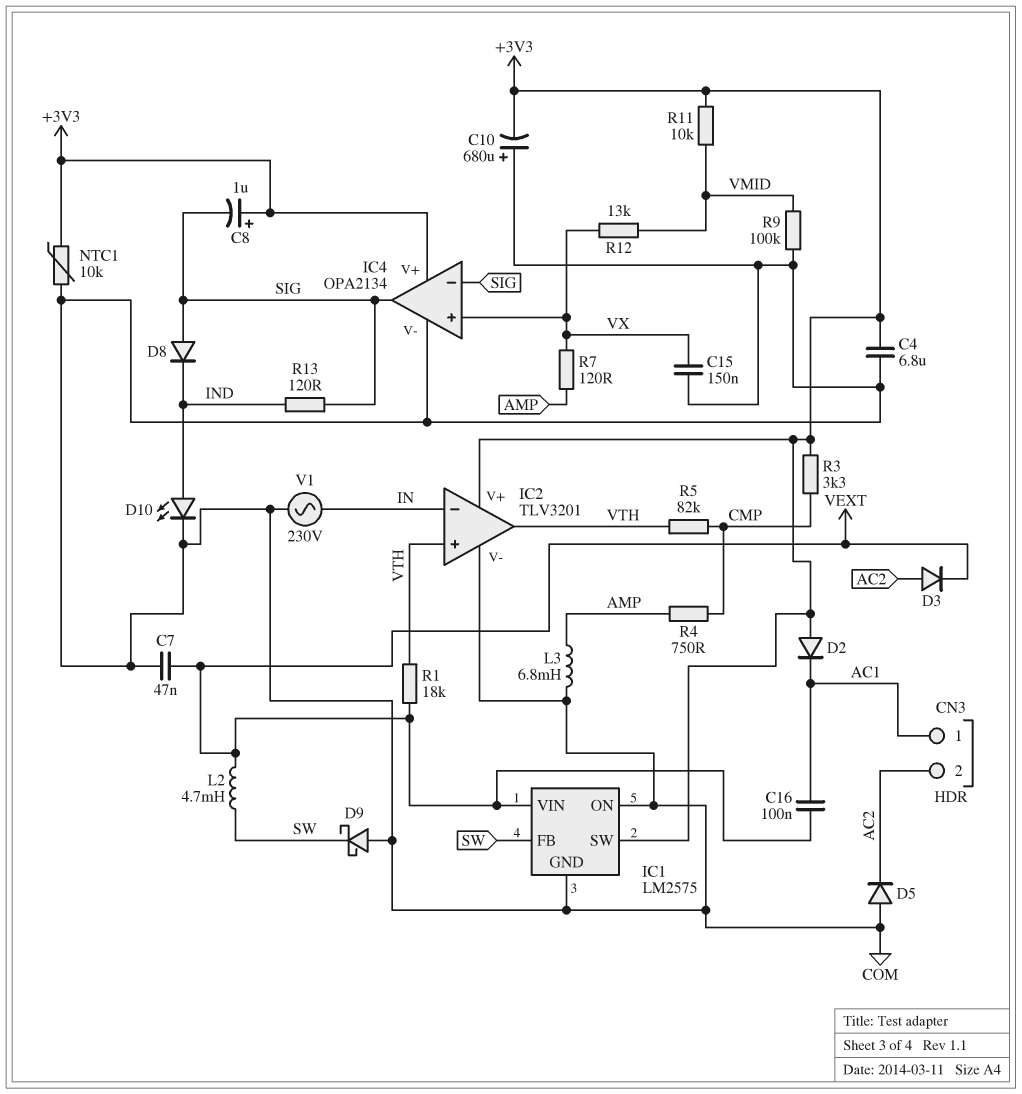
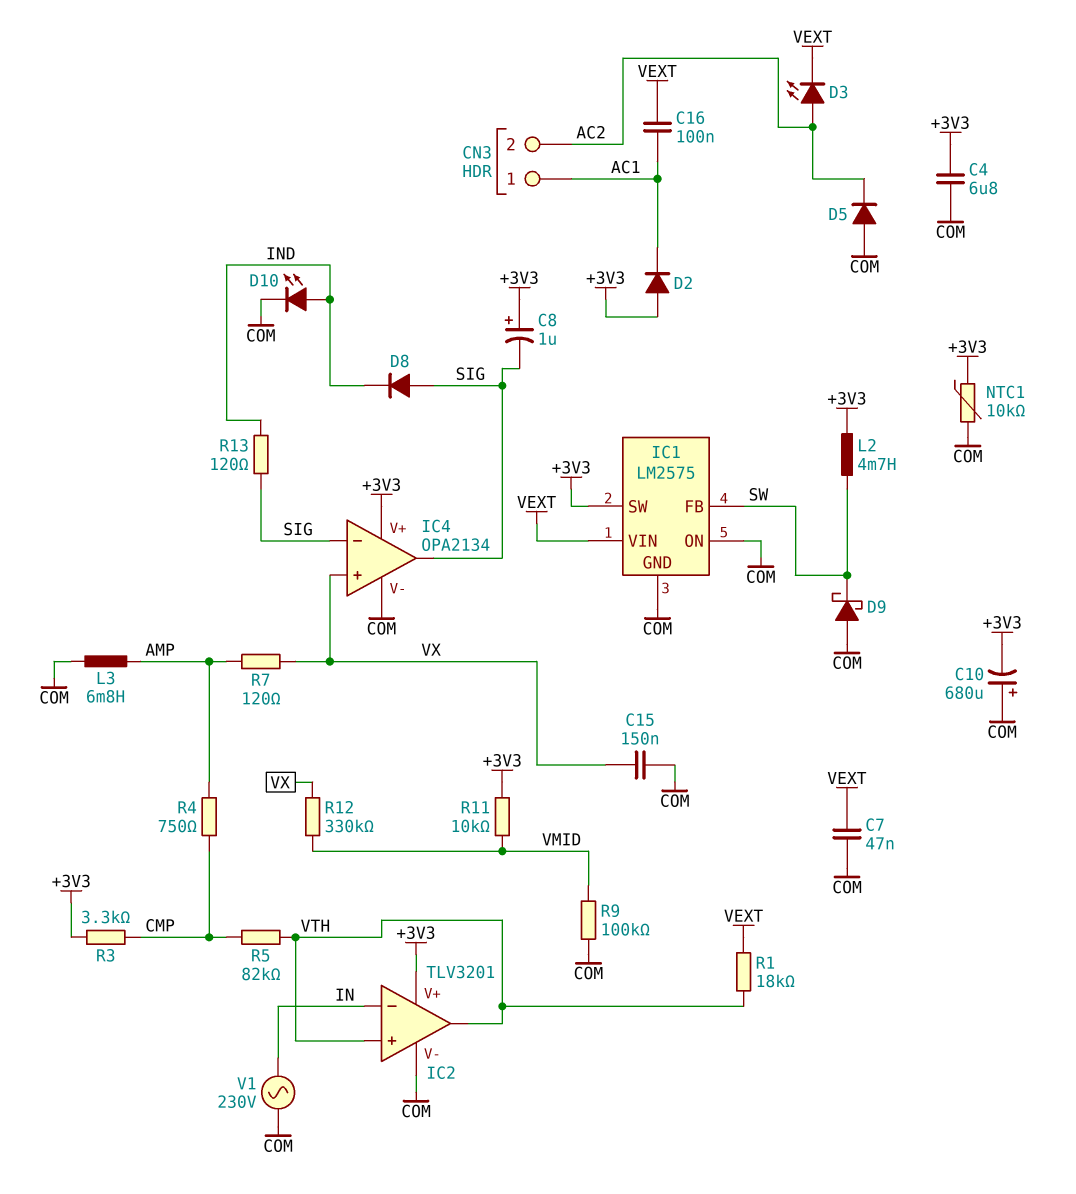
D3: diode (A AC2, K VEXT) -> LED (A AC2, K VEXT)
L2: 4.7mH (SW, VEXT) -> 4.7mH (+3V3, SW)
R12: 13k (VMID, VX) -> 330k (VMID, VX)

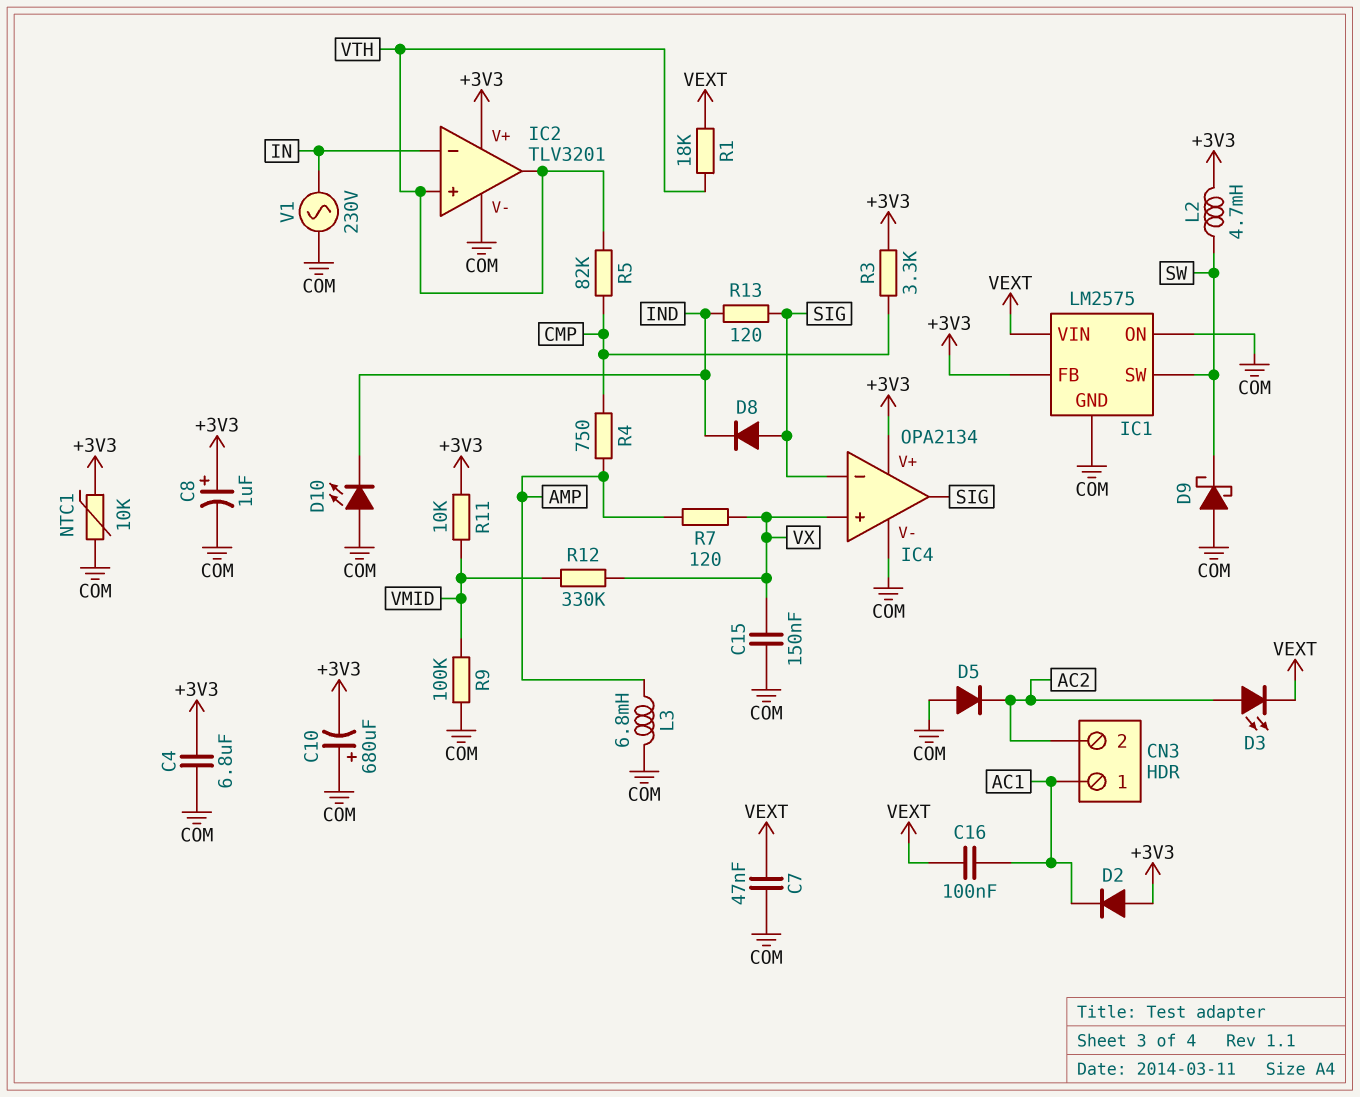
C8: 1uF (plus +3V3, minus SIG) -> 1uF (plus +3V3, minus COM)
D10: LED (A IND, K COM) -> LED (A COM, K IND)
IC1 pin FB: SW -> +3V3
IC1 pin SW: +3V3 -> SW

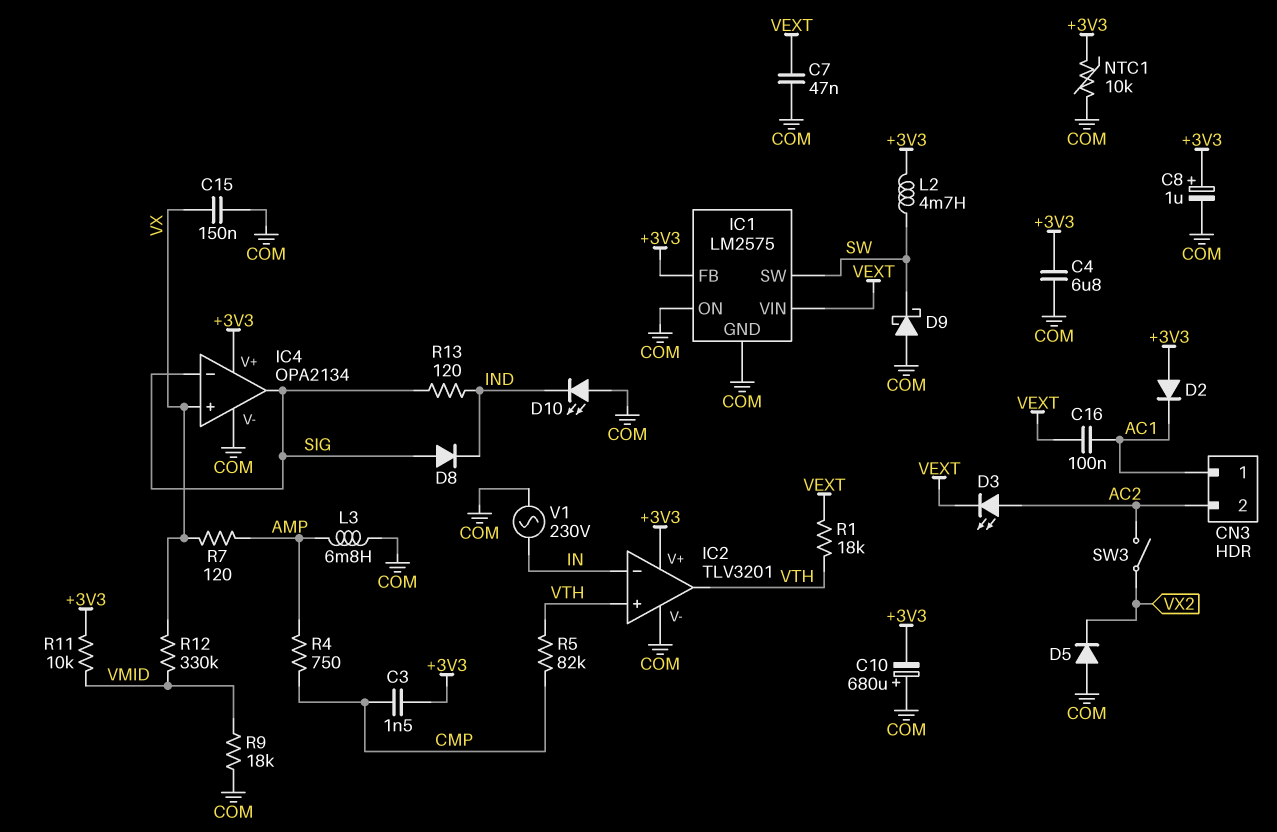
C3: none -> 1.5nF (+3V3, CMP)
D5: diode (A COM, K AC2) -> diode (A COM, K VX2)
R3: 3.3k (+3V3, CMP) -> none
R9: 100k (COM, VMID) -> 18k (COM, VMID)
SW3: none -> switch (AC2, VX2)

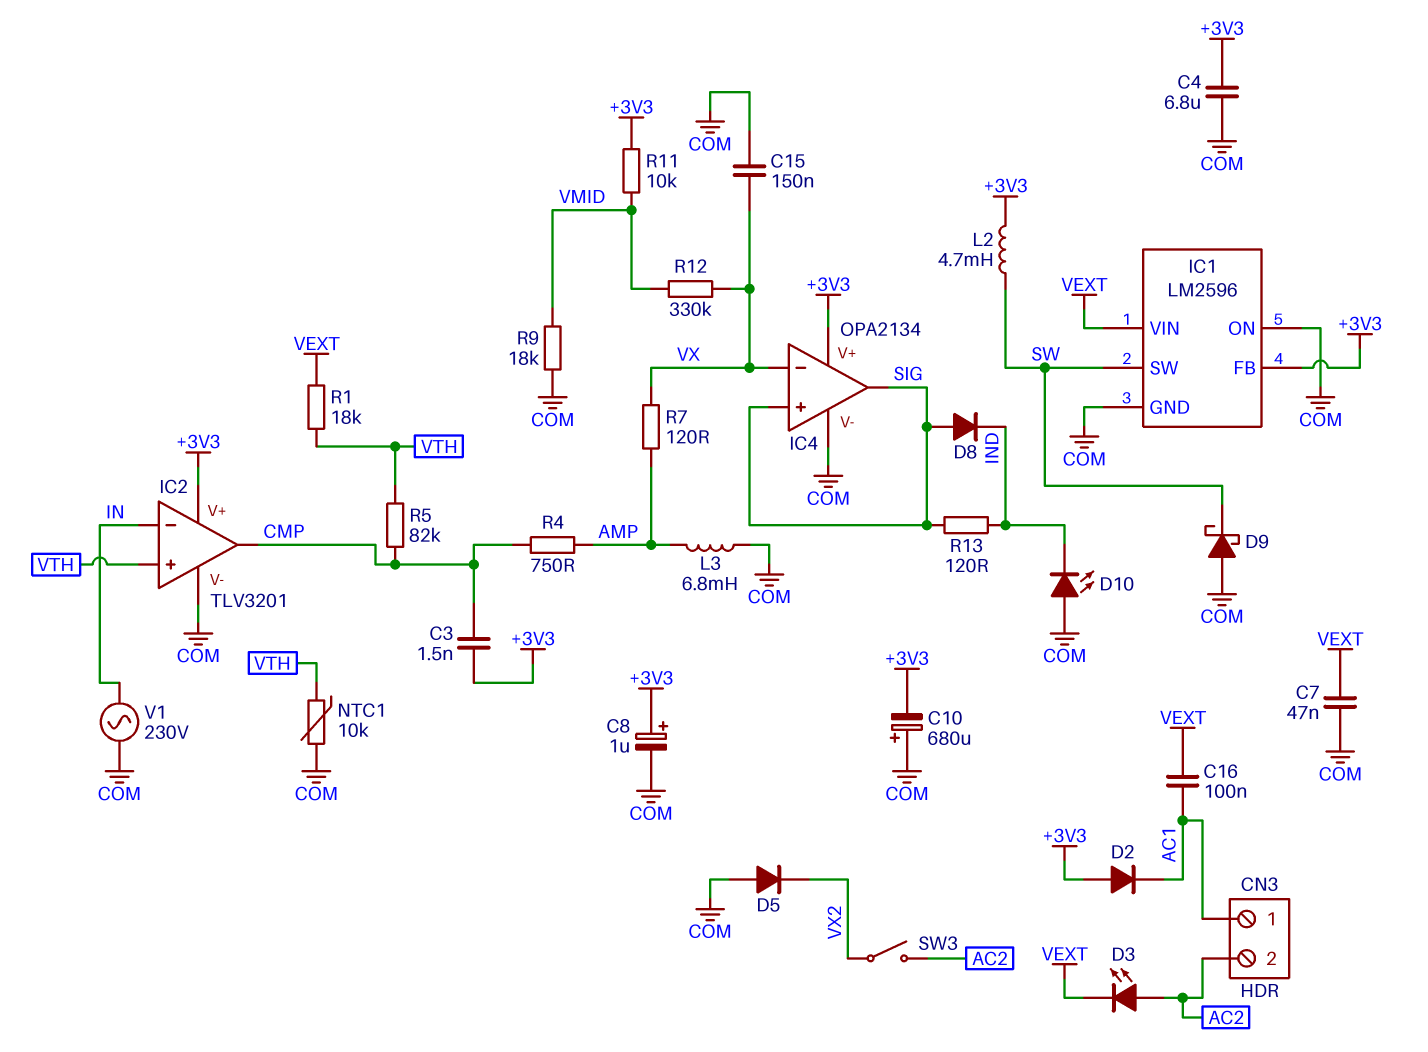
IC1: LM2575 -> LM2596
IC2 pin out: VTH -> CMP
IC4 pin in+: VX -> SIG
IC4 pin in-: SIG -> VX
NTC1: 10k (+3V3, COM) -> 10k (COM, VTH)

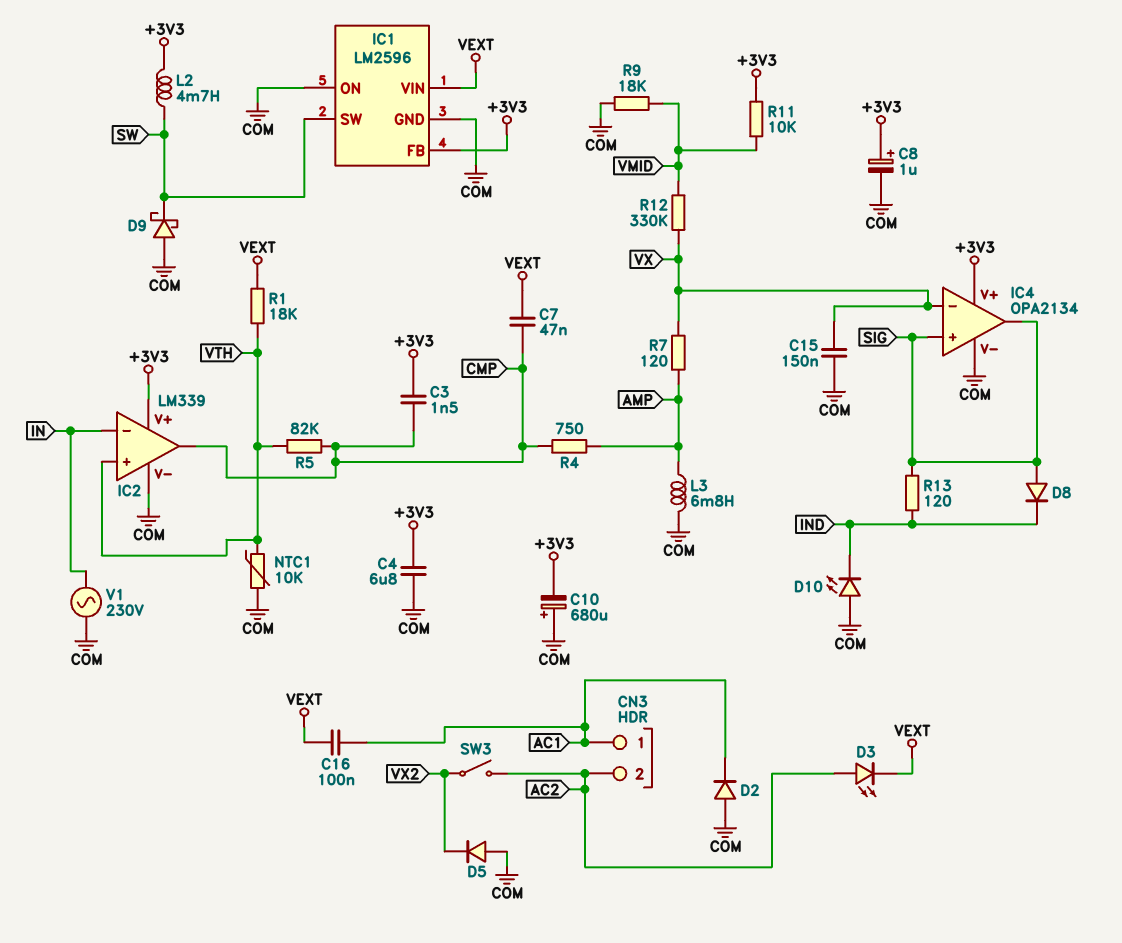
C7: 47nF (COM, VEXT) -> 47nF (CMP, VEXT)
D2: diode (A +3V3, K AC1) -> diode (A COM, K AC1)
IC2: TLV3201 -> LM339

